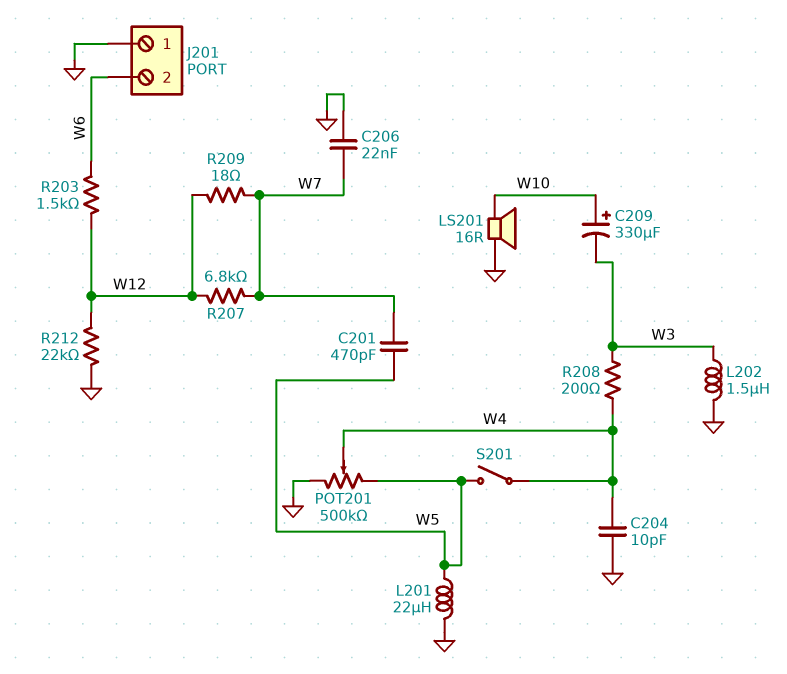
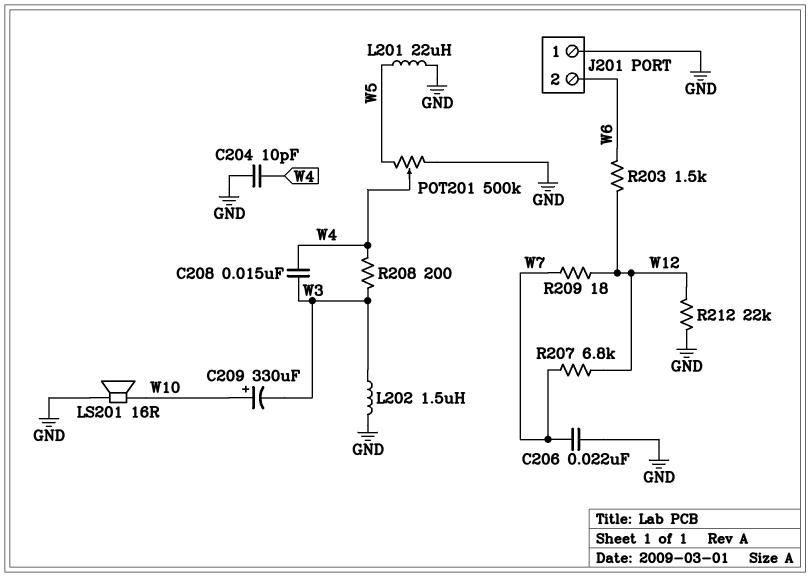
C201: 470pF (W5, W7) -> none
C208: none -> 15nF (W3, W4)
S201: switch (W4, W5) -> none

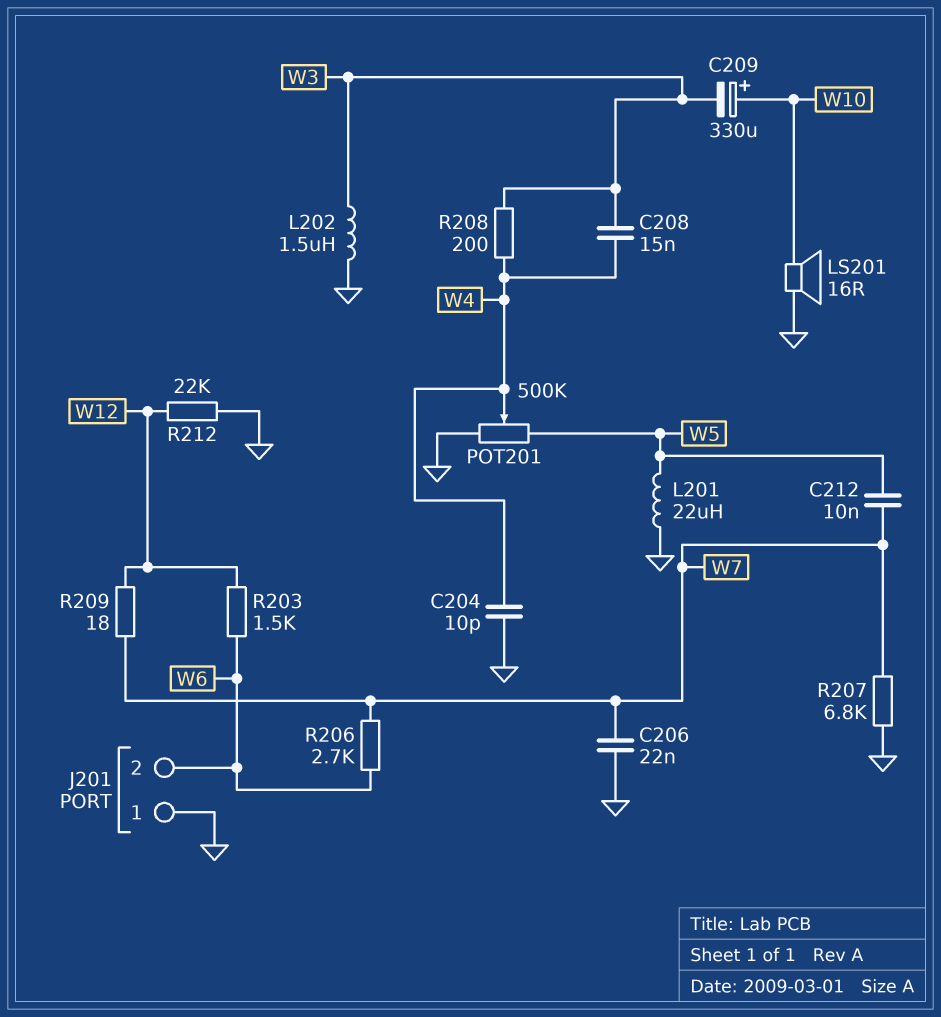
C212: none -> 10nF (W5, W7)
R206: none -> 2.7k (W6, W7)
R207: 6.8k (W7, W12) -> 6.8k (GND, W7)

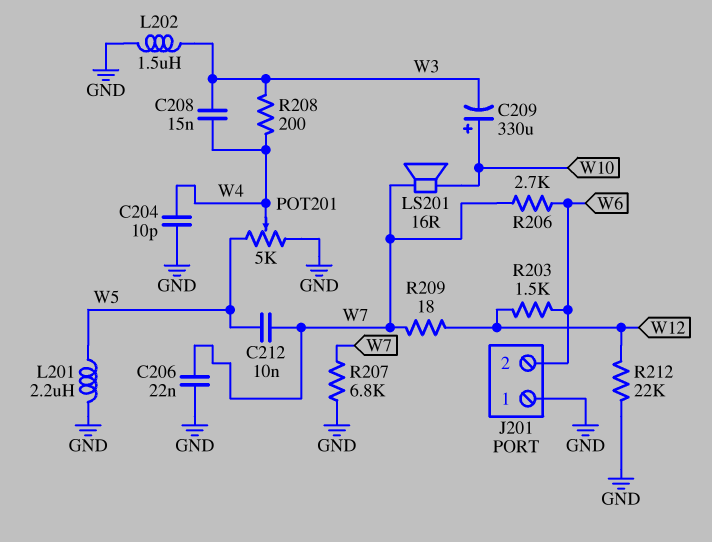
L201: 22uH (GND, W5) -> 2.2uH (GND, W5)
LS201: speaker 16R (GND, W10) -> speaker 16R (W7, W10)
POT201: 500k (GND, W5, wiper W4) -> 5k (GND, W5, wiper W4)

